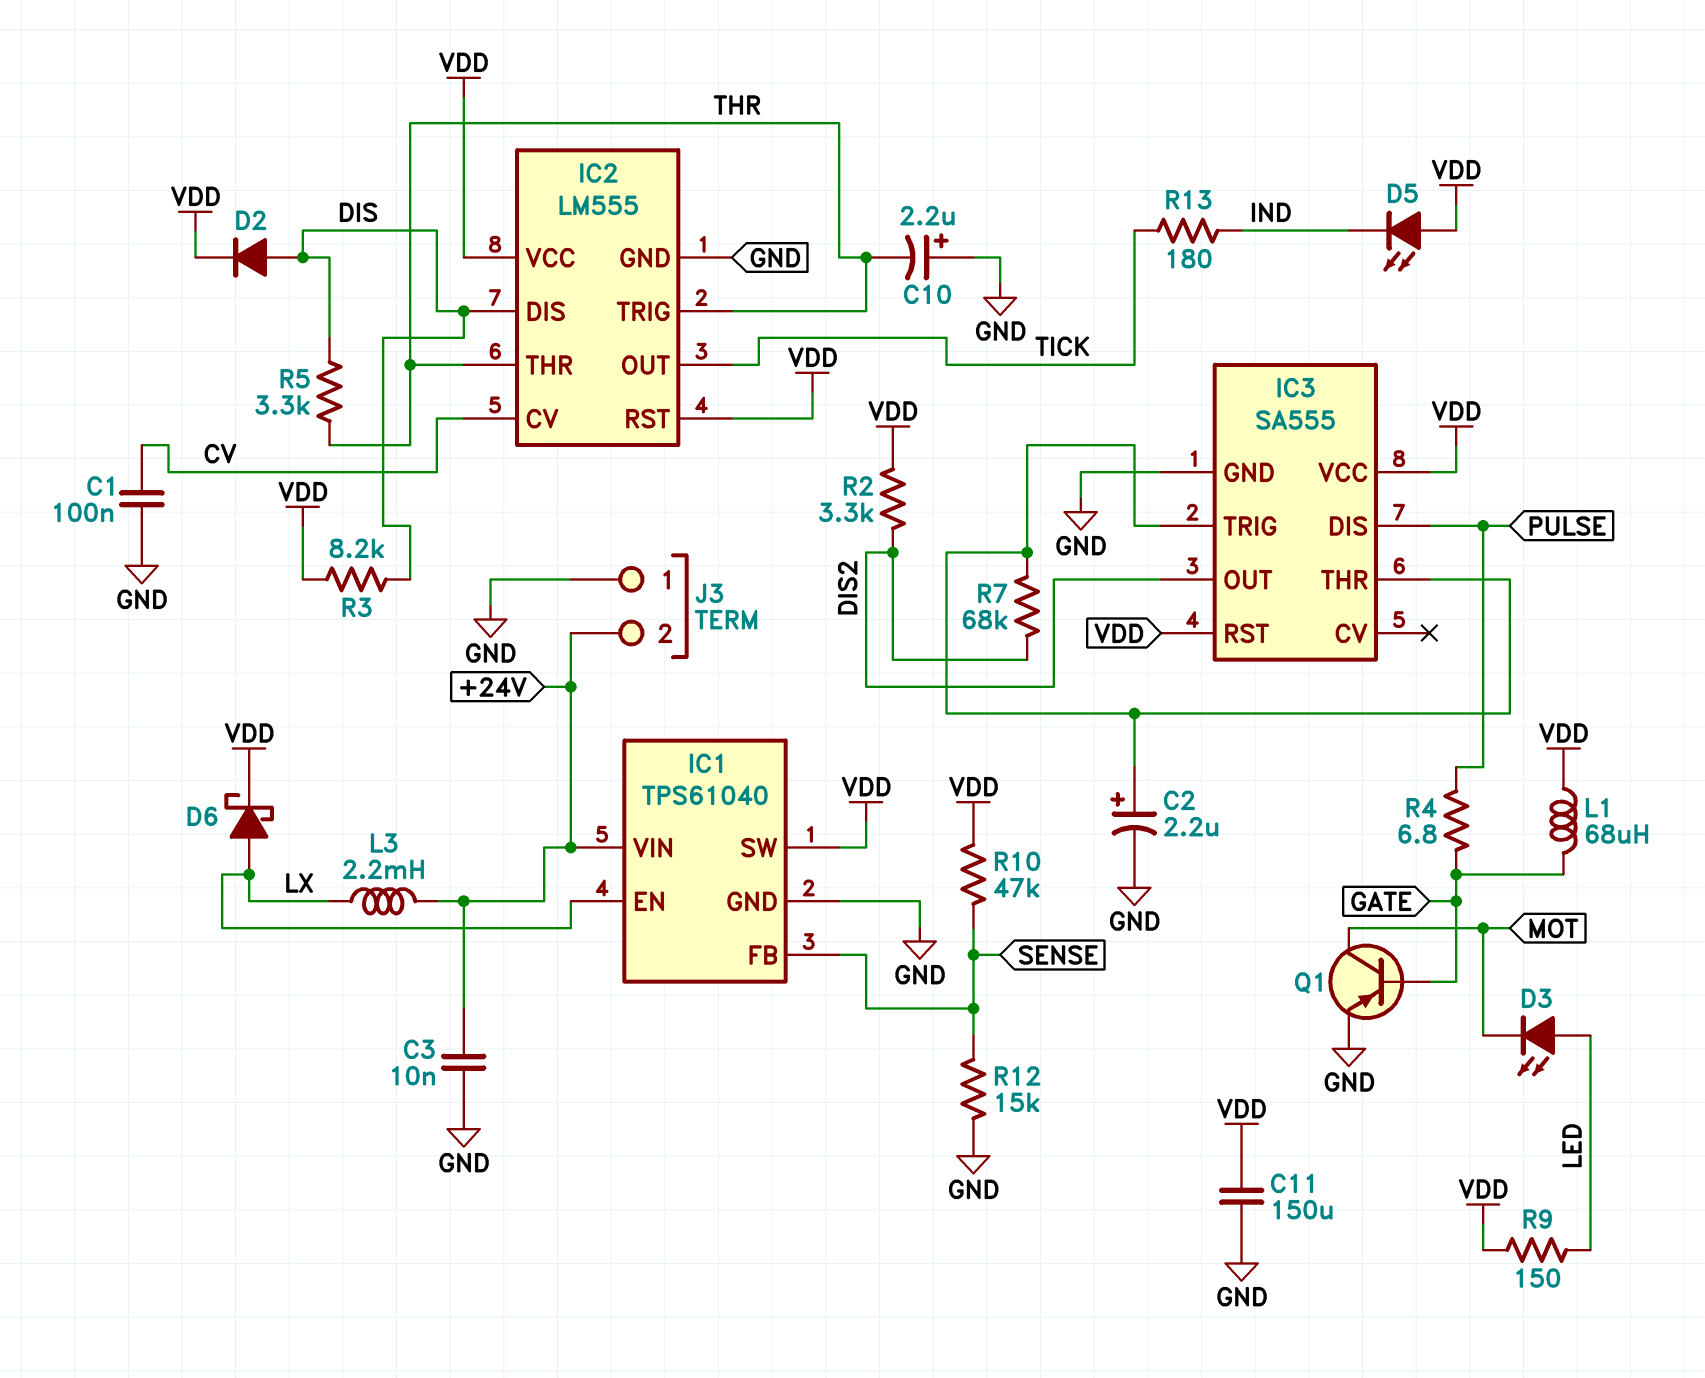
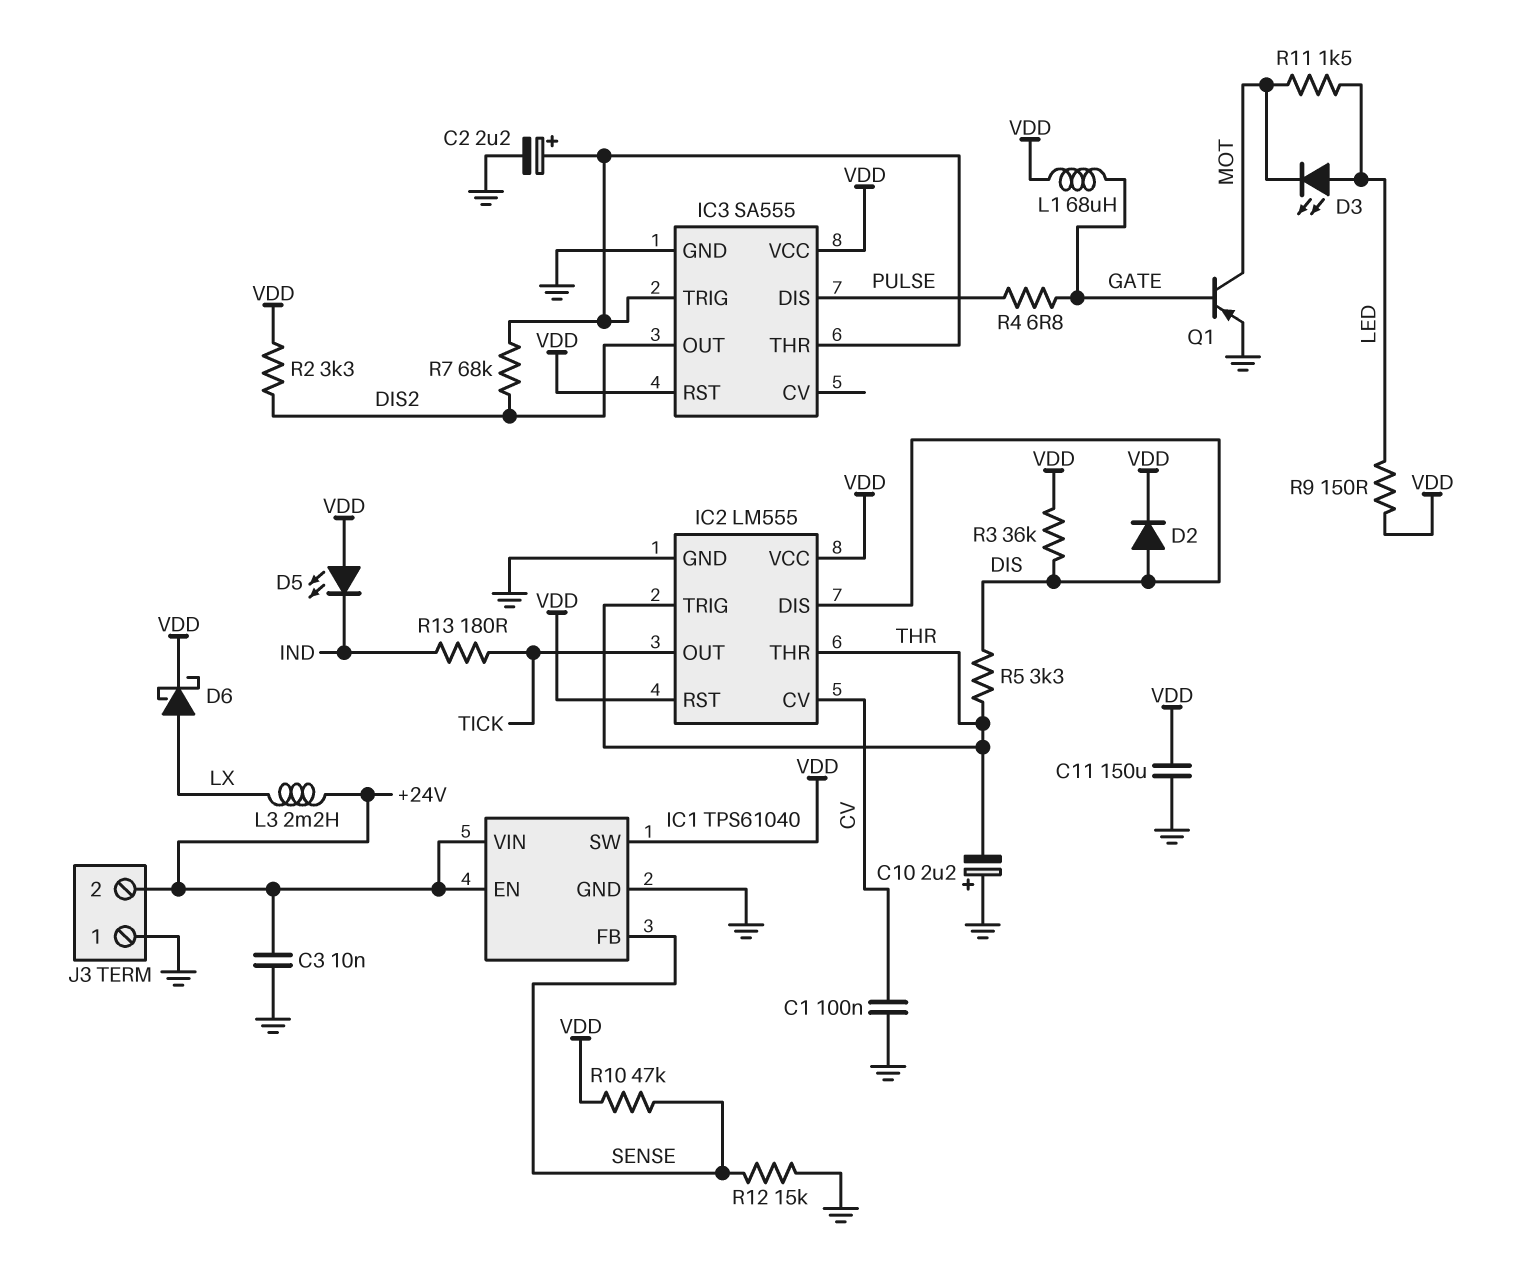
IC1 pin EN: LX -> +24V
R3: 8.2k (DIS, VDD) -> 36k (DIS, VDD)
R11: none -> 1.5k (LED, MOT)

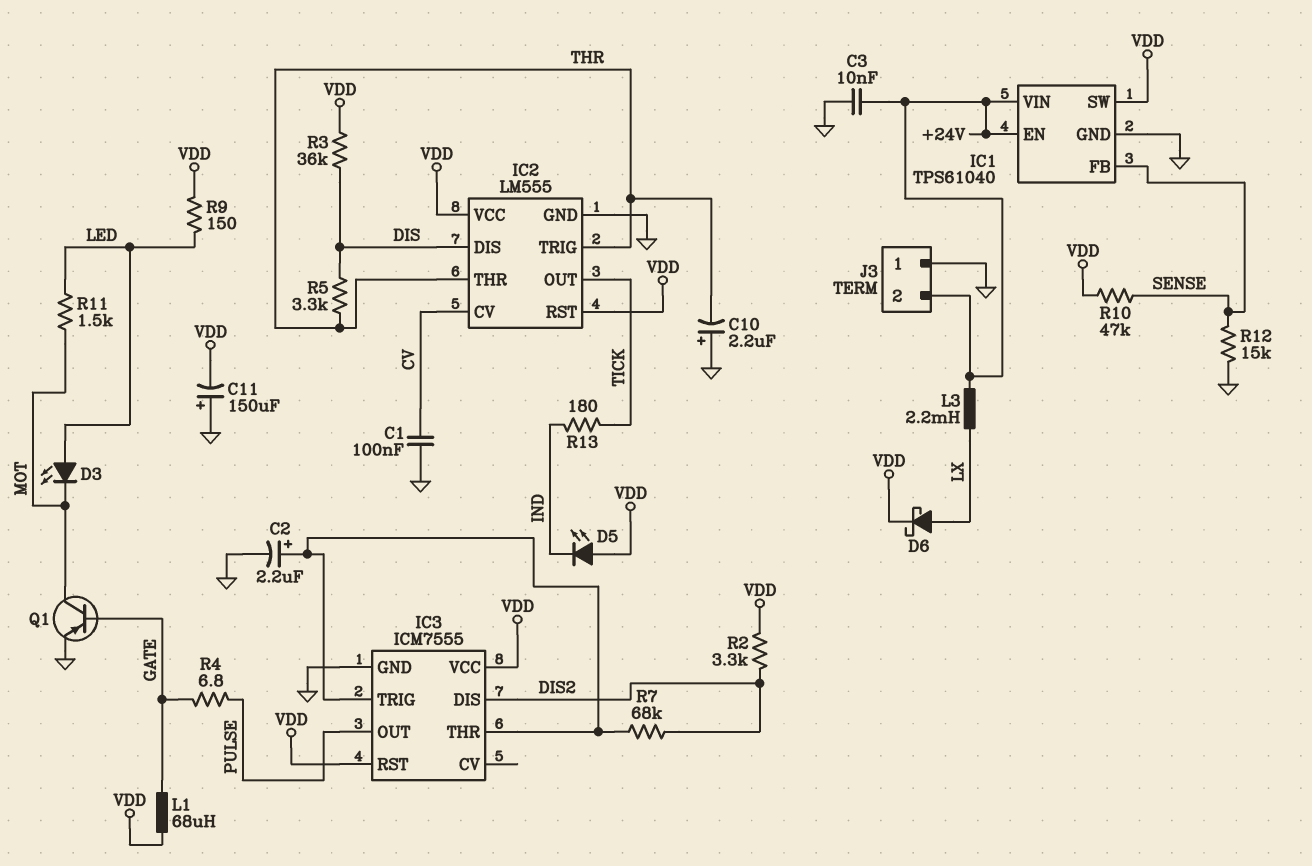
C11: 150uF (GND, VDD) -> 150uF (plus GND, minus VDD)
D2: diode (A DIS, K VDD) -> none
IC3: SA555 -> ICM7555
IC3 pin DIS: PULSE -> DIS2
IC3 pin OUT: DIS2 -> PULSE

